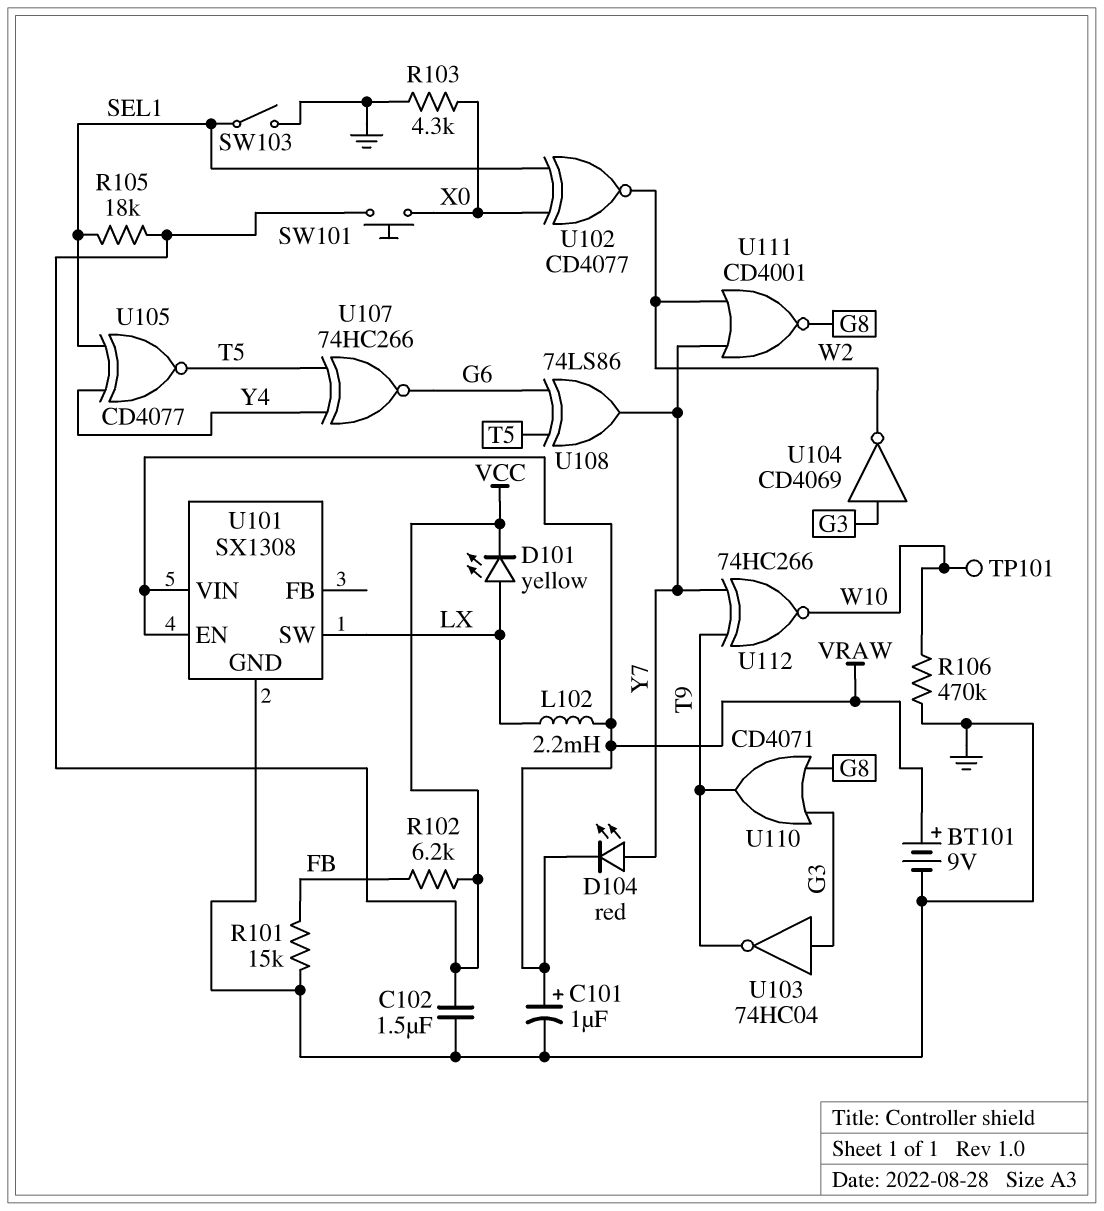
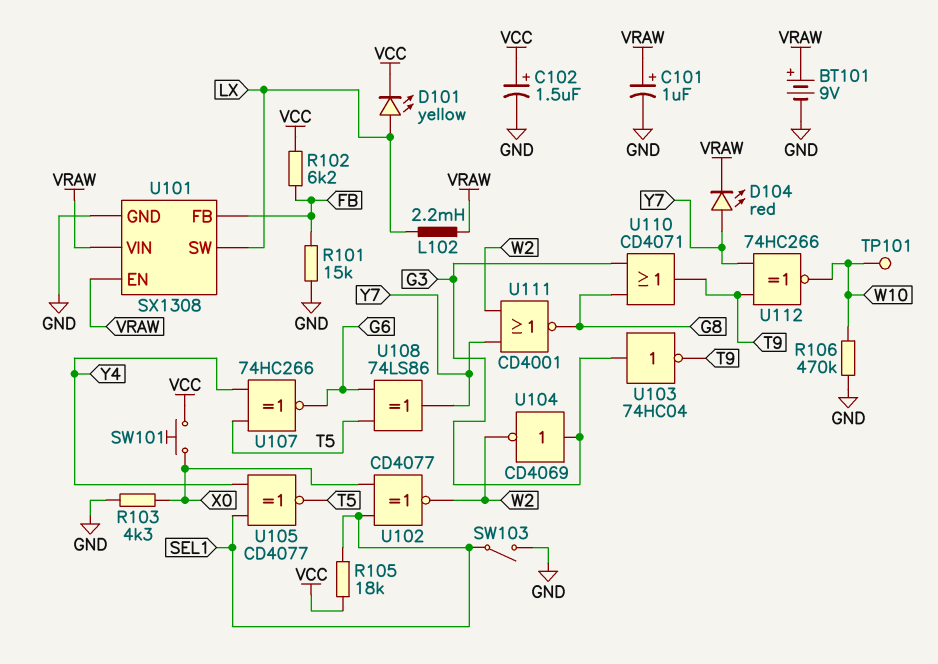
C102: 1.5uF (GND, VCC) -> 1.5uF (plus VCC, minus GND)
U101 pin FB: none -> FB

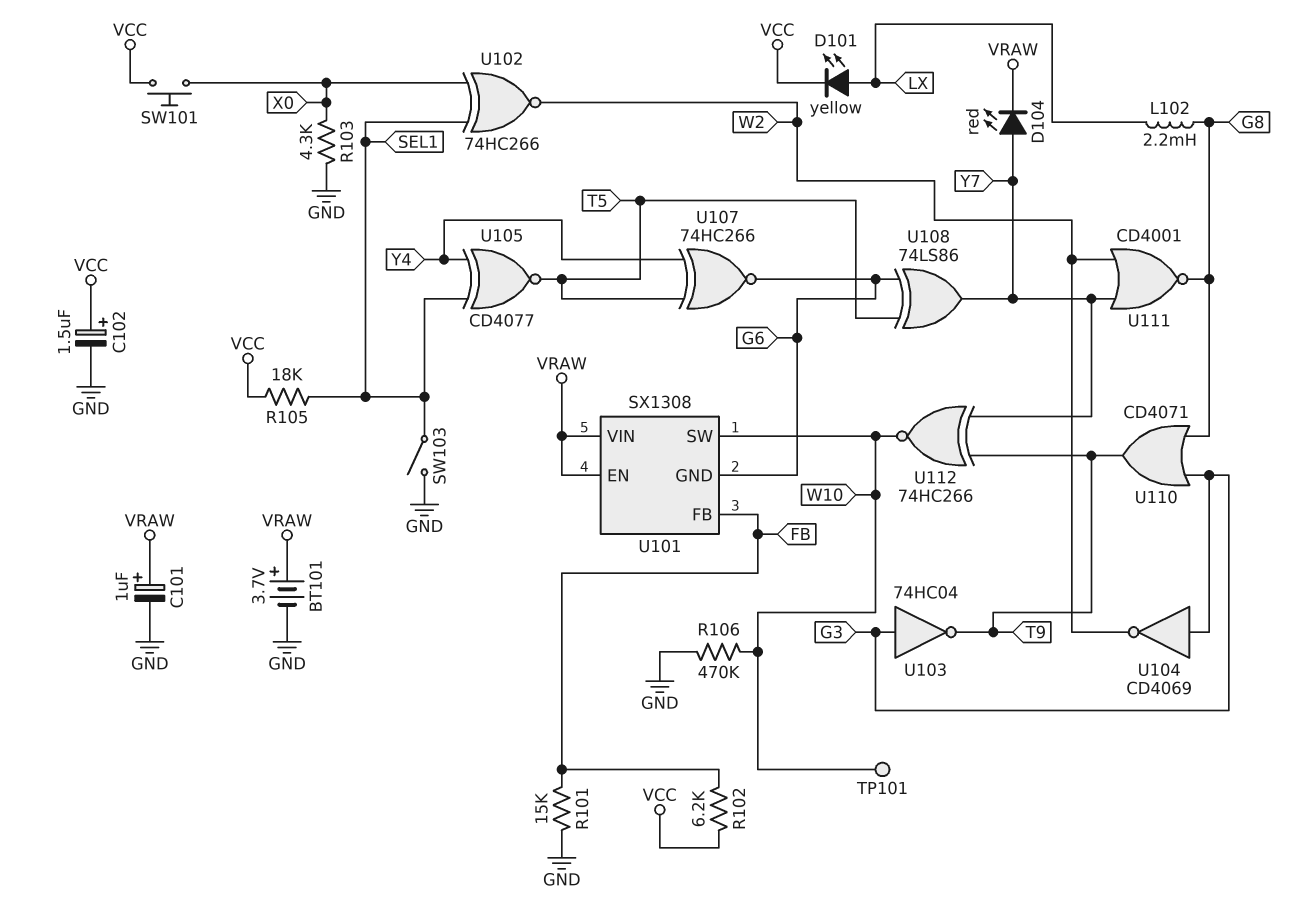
BT101: 9V (plus VRAW, minus GND) -> 3.7V (plus VRAW, minus GND)
L102: 2.2mH (LX, VRAW) -> 2.2mH (G8, LX)
U101 pin GND: GND -> G6
U101 pin SW: LX -> W10
U102: XNOR CD4077 (in SEL1, in X0, out W2) -> XNOR 74HC266 (in SEL1, in X0, out W2)

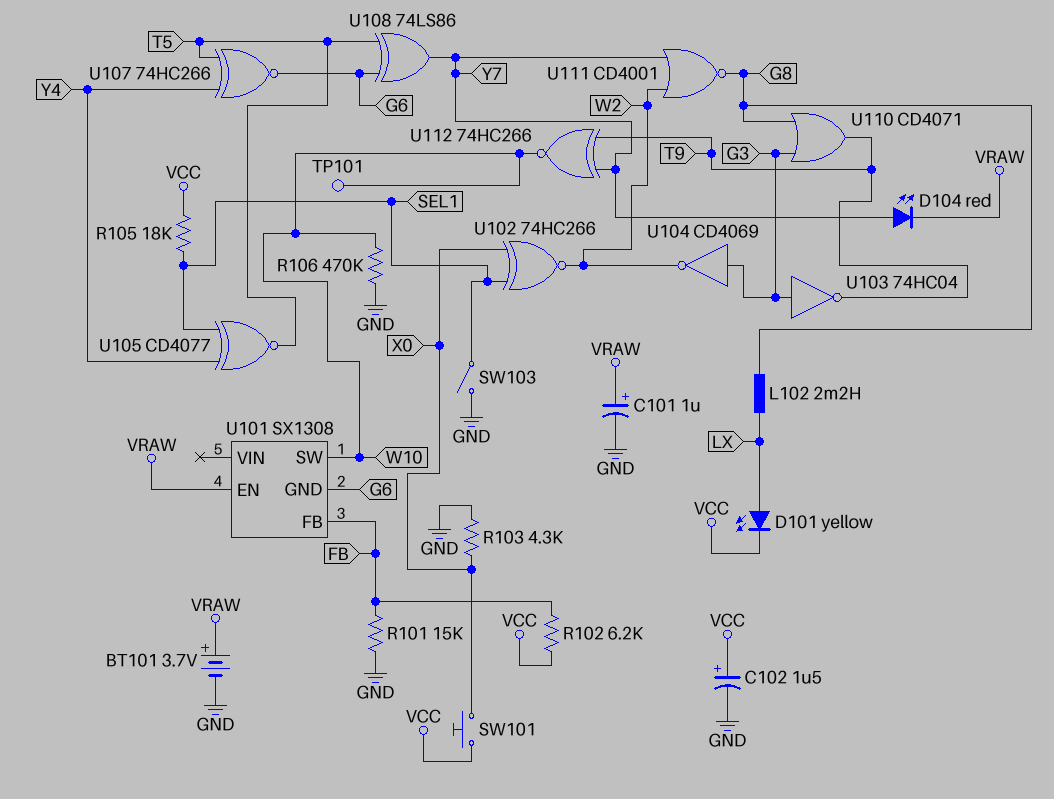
U101 pin VIN: VRAW -> none

